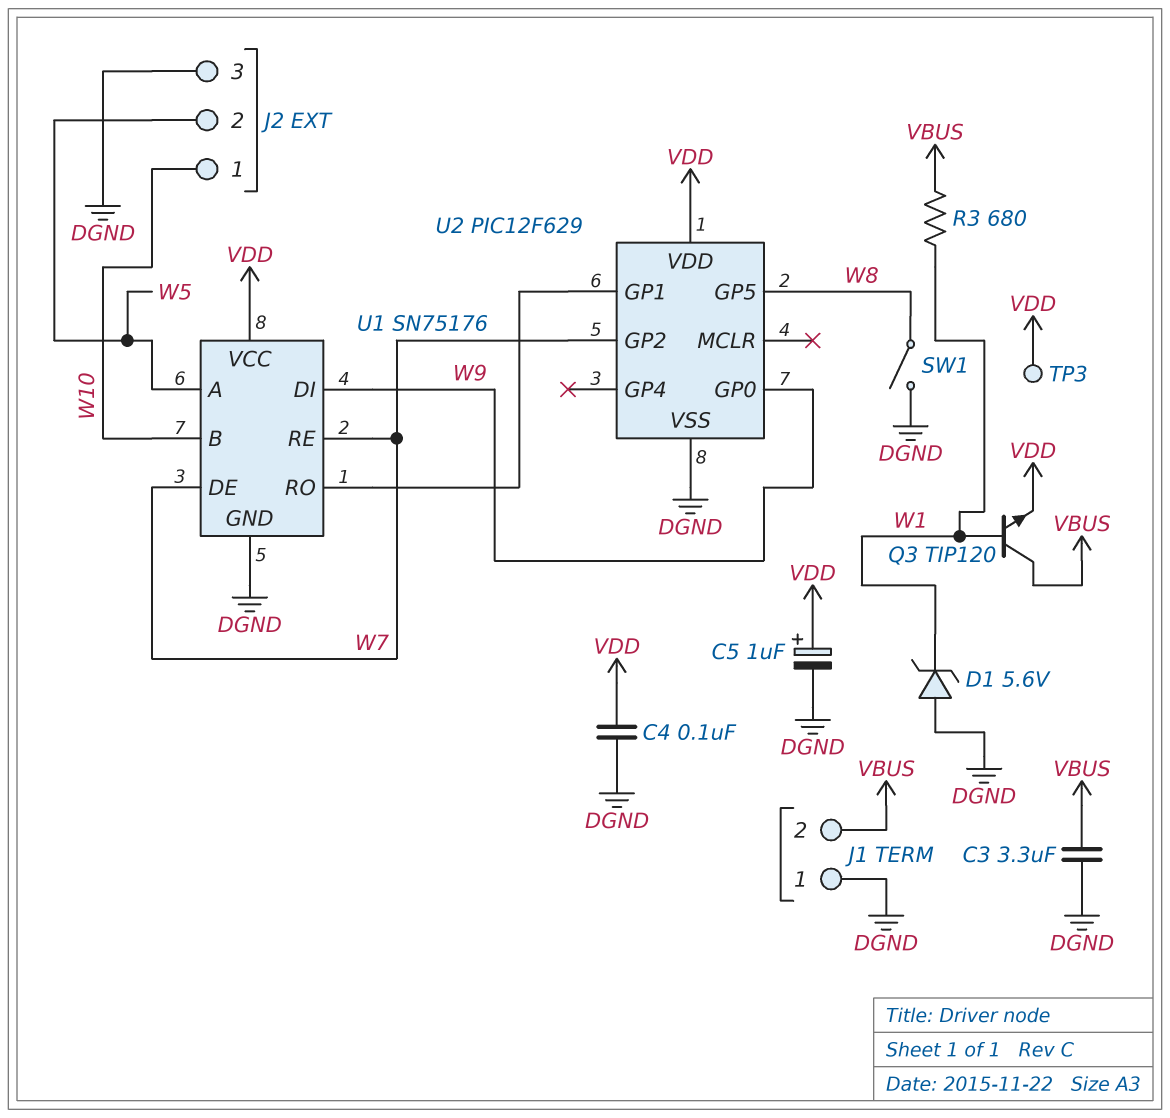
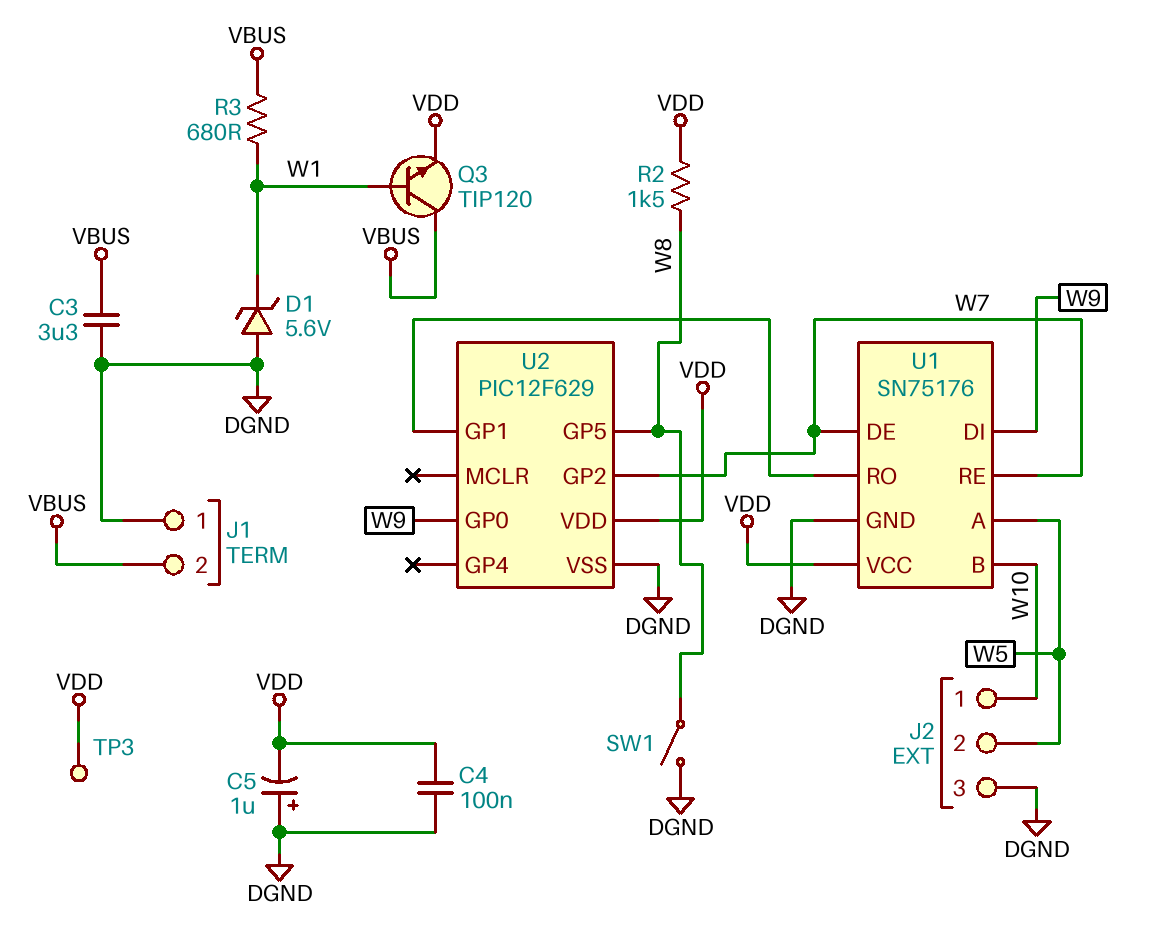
C5: 1uF (plus VDD, minus DGND) -> 1uF (plus DGND, minus VDD)
R2: none -> 1.5k (VDD, W8)

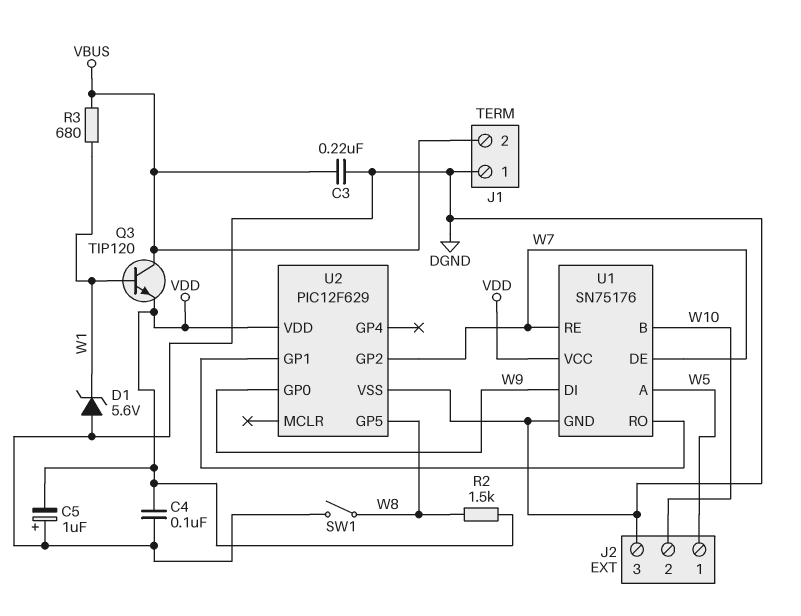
C3: 3.3uF (DGND, VBUS) -> 220nF (DGND, VBUS)
J2 pin 1: W10 -> W5
J2 pin 2: W5 -> W10
TP3: test point (VDD) -> none

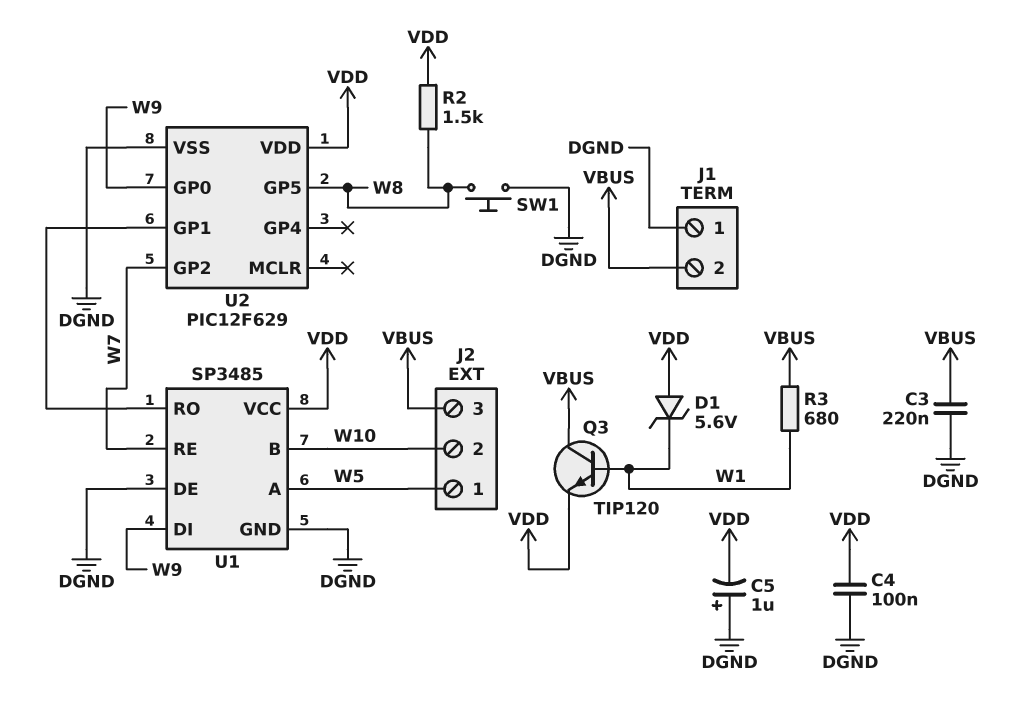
D1: zener 5.6V (A DGND, K W1) -> zener 5.6V (A VDD, K W1)
J2 pin 3: DGND -> VBUS
SW1: switch (DGND, W8) -> button (DGND, W8)
U1: SN75176 -> SP3485
U1 pin DE: W7 -> DGND

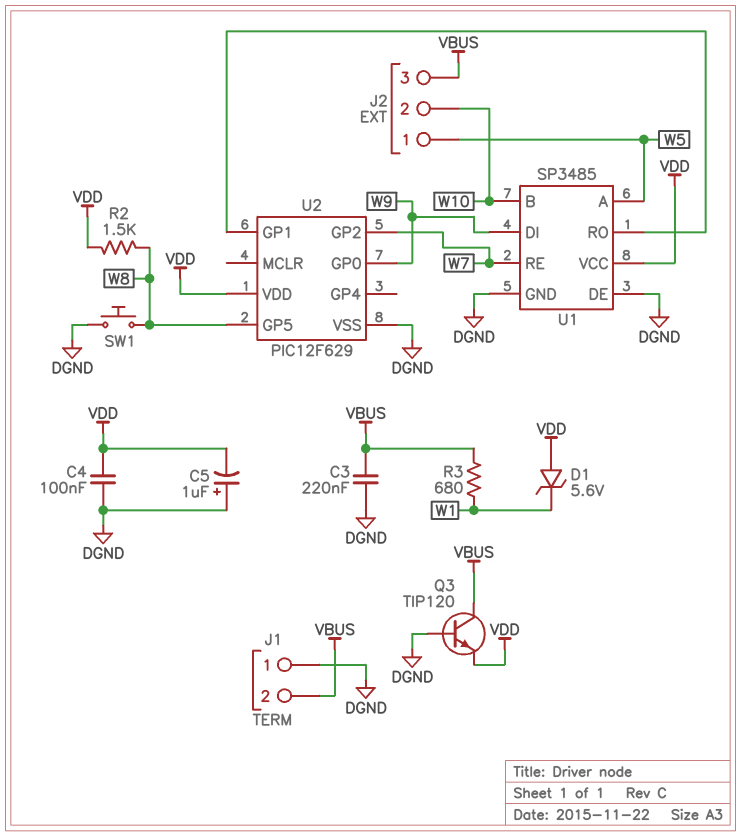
Q3: NPN TIP120 (B W1, C VBUS, E VDD) -> NPN TIP120 (B DGND, C VBUS, E VDD)

